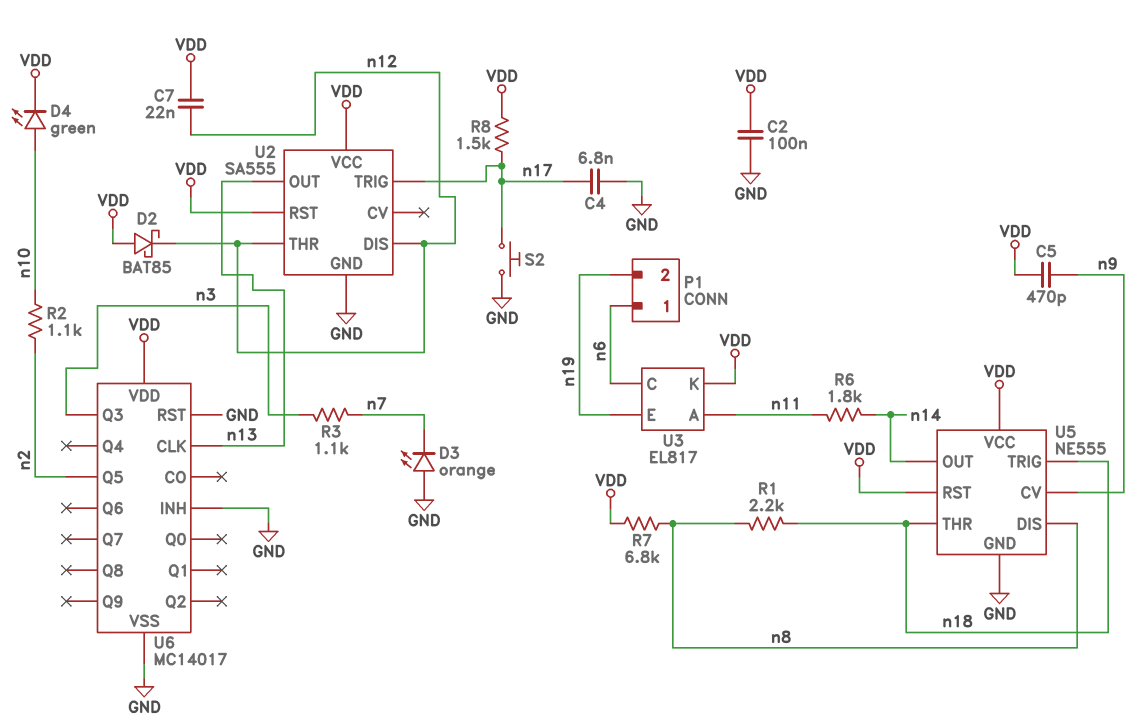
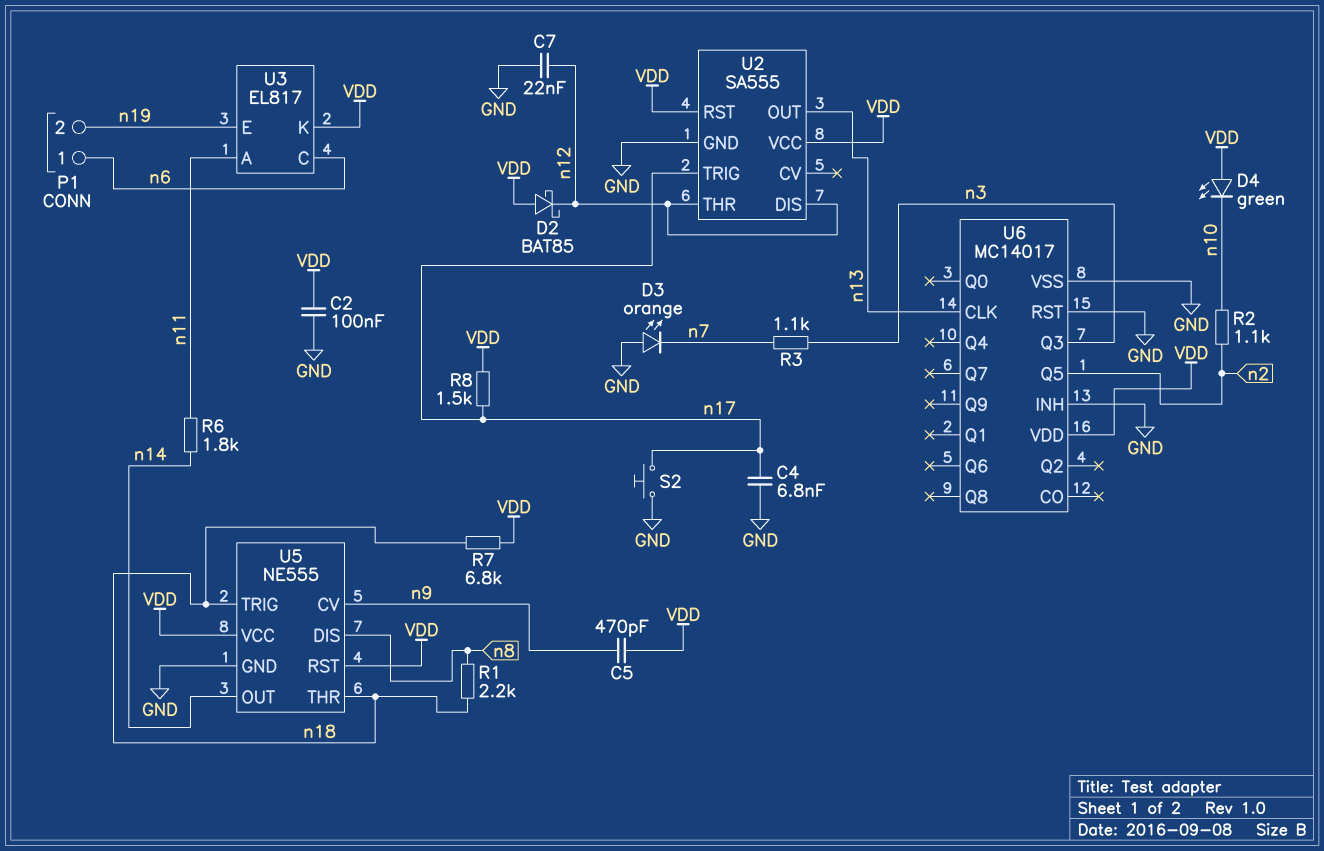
C7: 22nF (VDD, n12) -> 22nF (GND, n12)
D4: LED green (A n10, K VDD) -> LED green (A VDD, K n10)
R7: 6.8k (VDD, n8) -> 6.8k (VDD, n18)

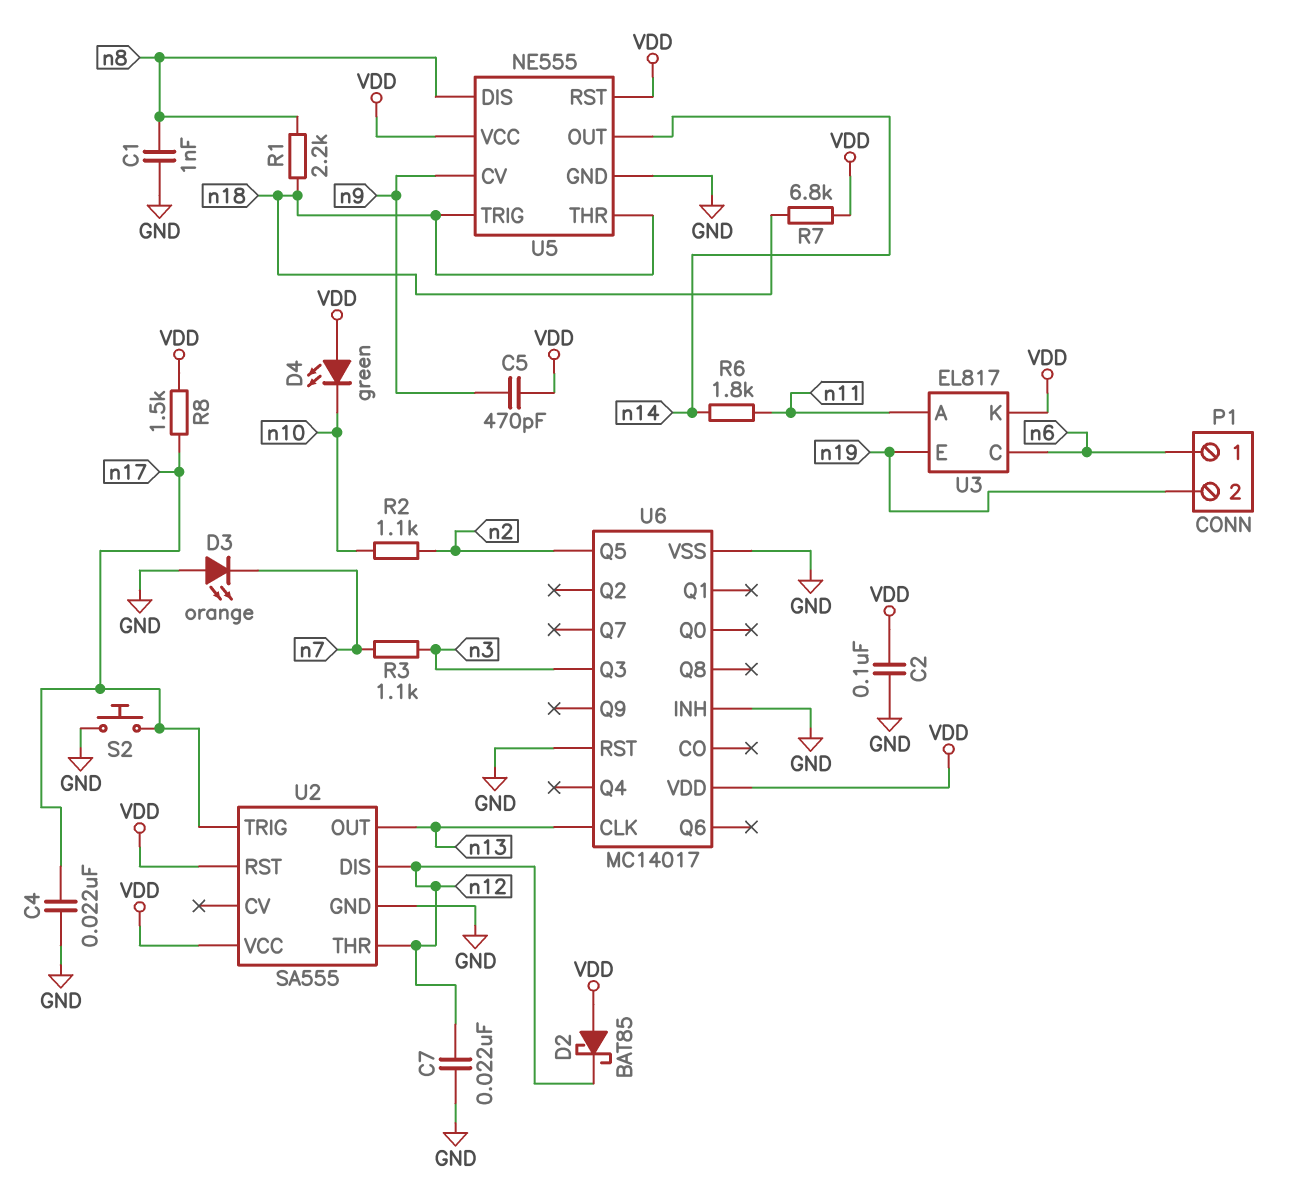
C1: none -> 1nF (GND, n8)
C4: 6.8nF (GND, n17) -> 22nF (GND, n17)

